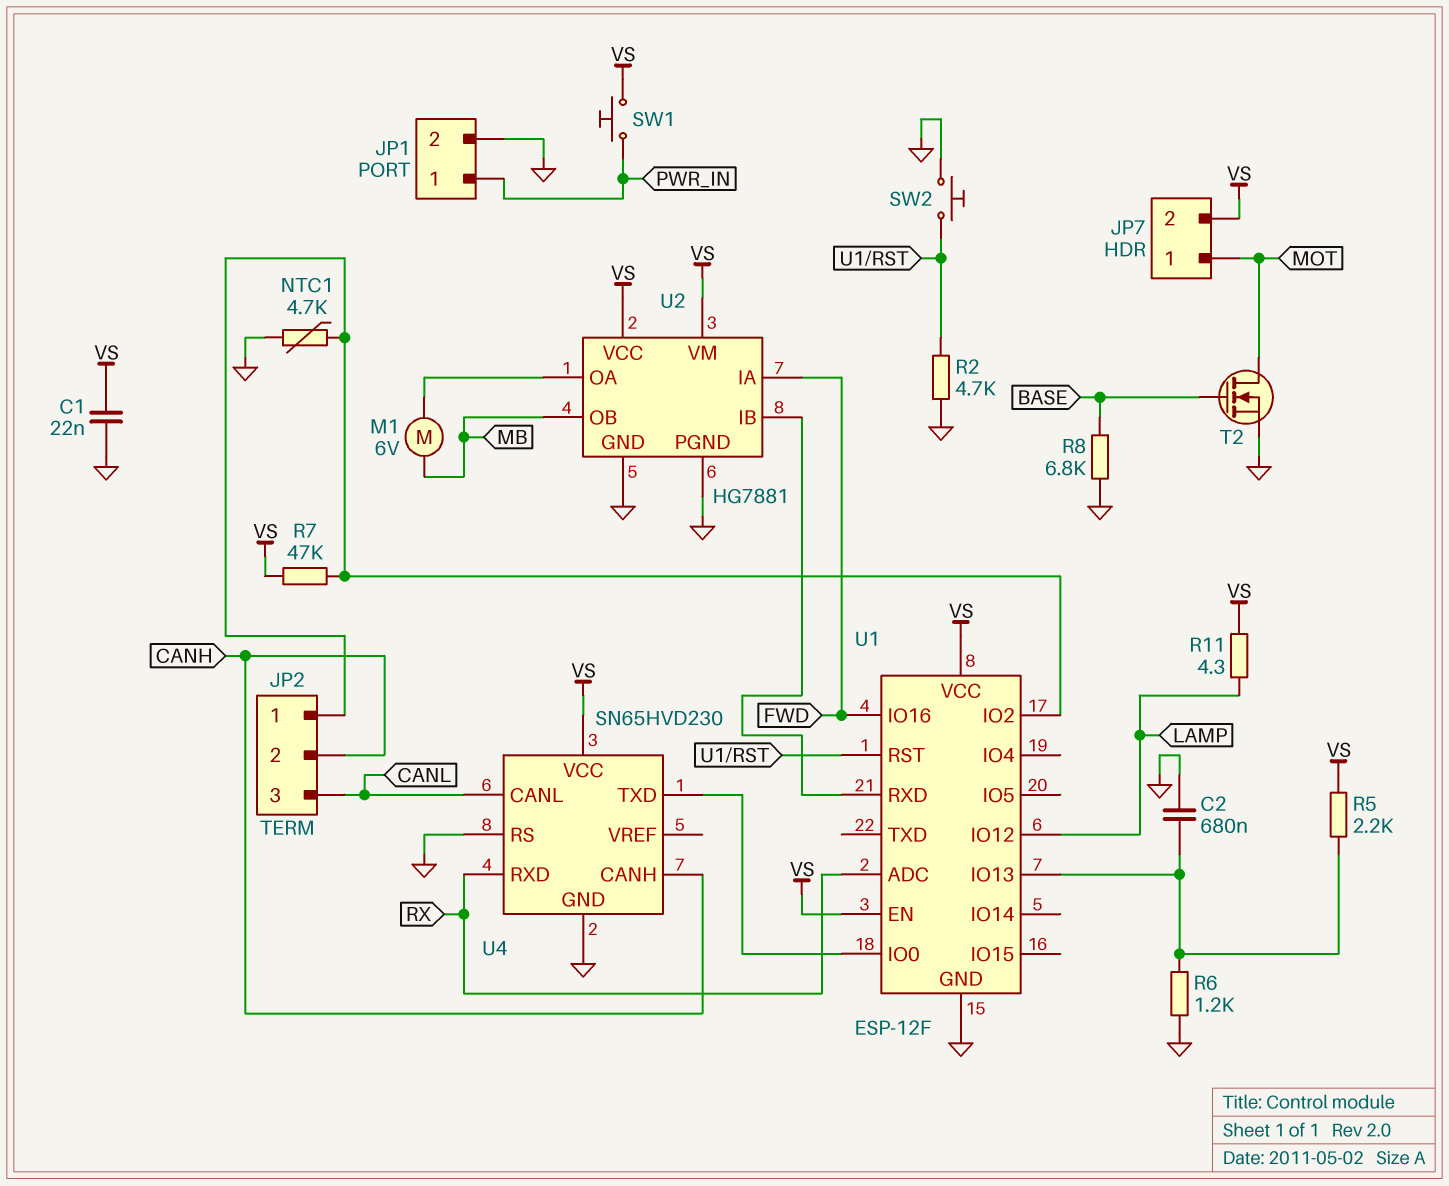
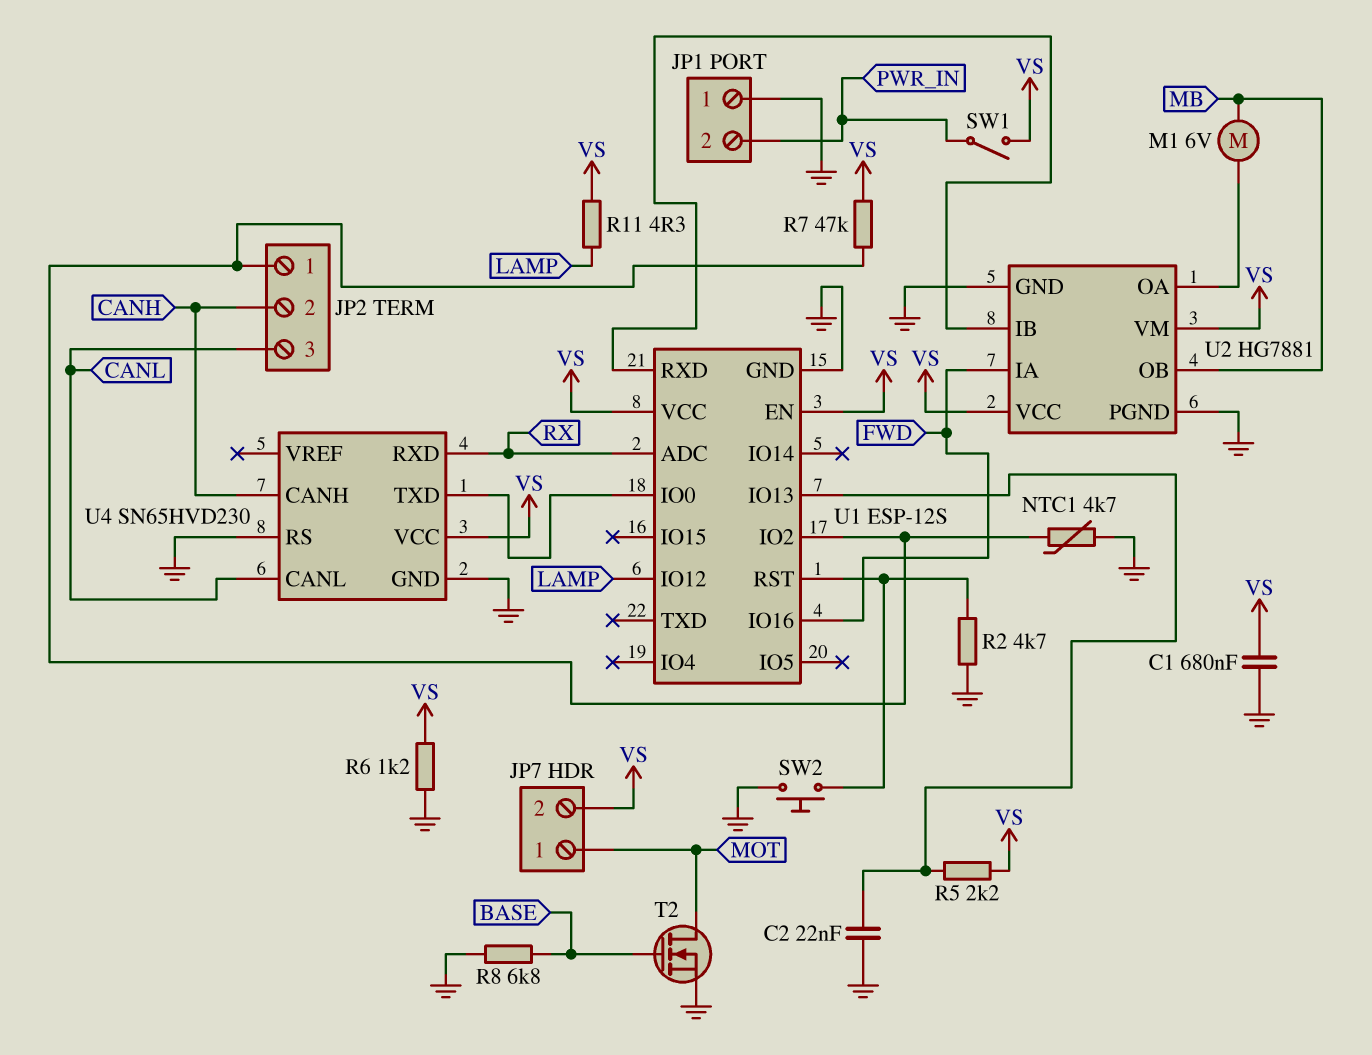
C1: 22nF (GND, VS) -> 680nF (GND, VS)
C2: 680nF (GND, U1/IO13) -> 22nF (GND, U1/IO13)
JP1 pin 1: PWR_IN -> GND
JP1 pin 2: GND -> PWR_IN
R6: 1.2k (GND, U1/IO13) -> 1.2k (GND, VS)
SW1: button (PWR_IN, VS) -> switch (PWR_IN, VS)
U1: ESP-12F -> ESP-12S

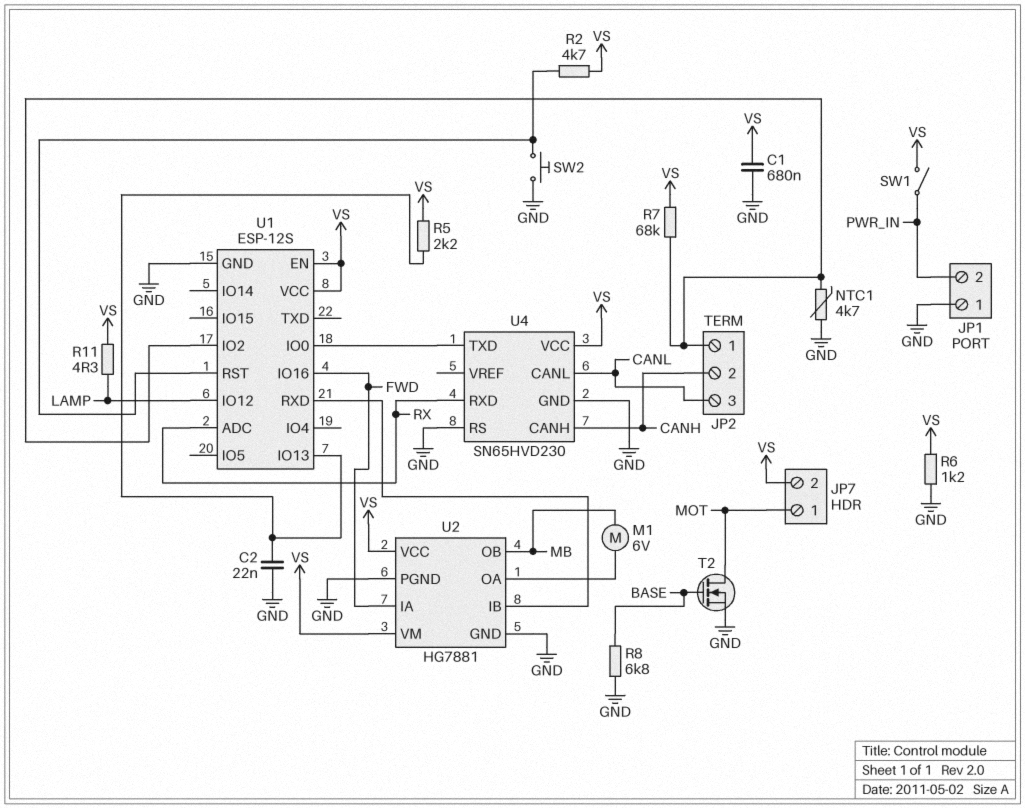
R2: 4.7k (GND, U1/RST) -> 4.7k (U1/RST, VS)
R7: 47k (JP2/1, VS) -> 68k (JP2/1, VS)

